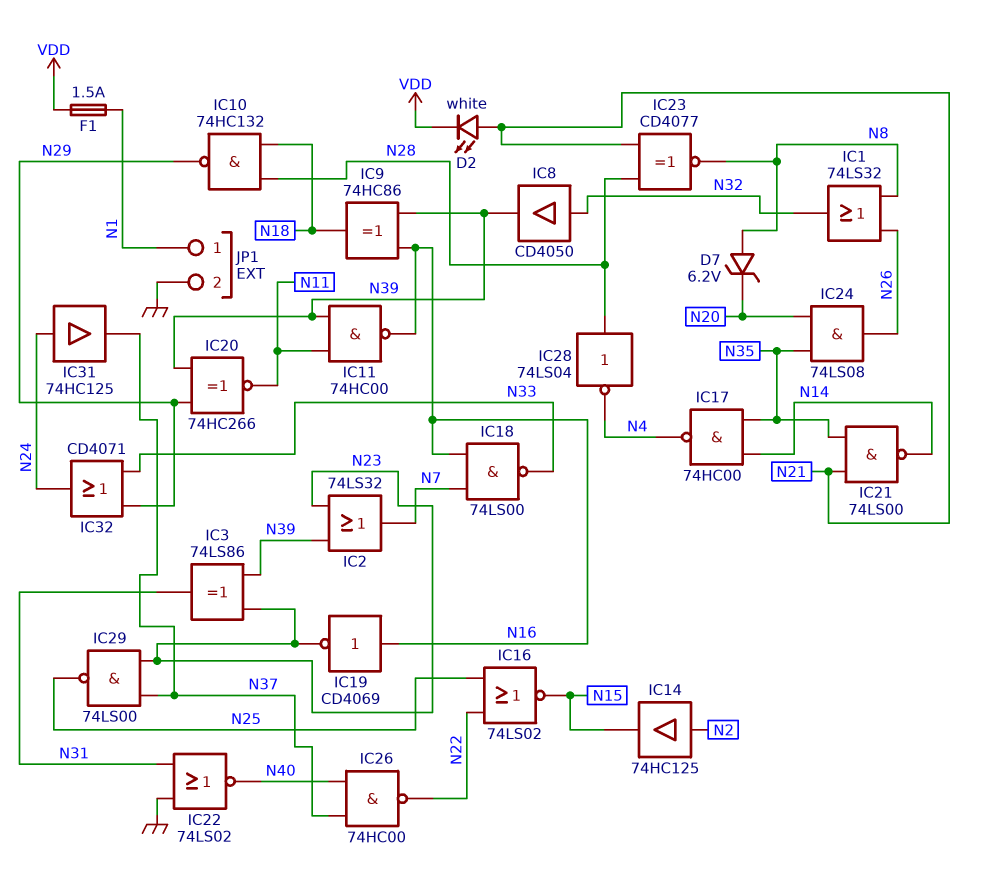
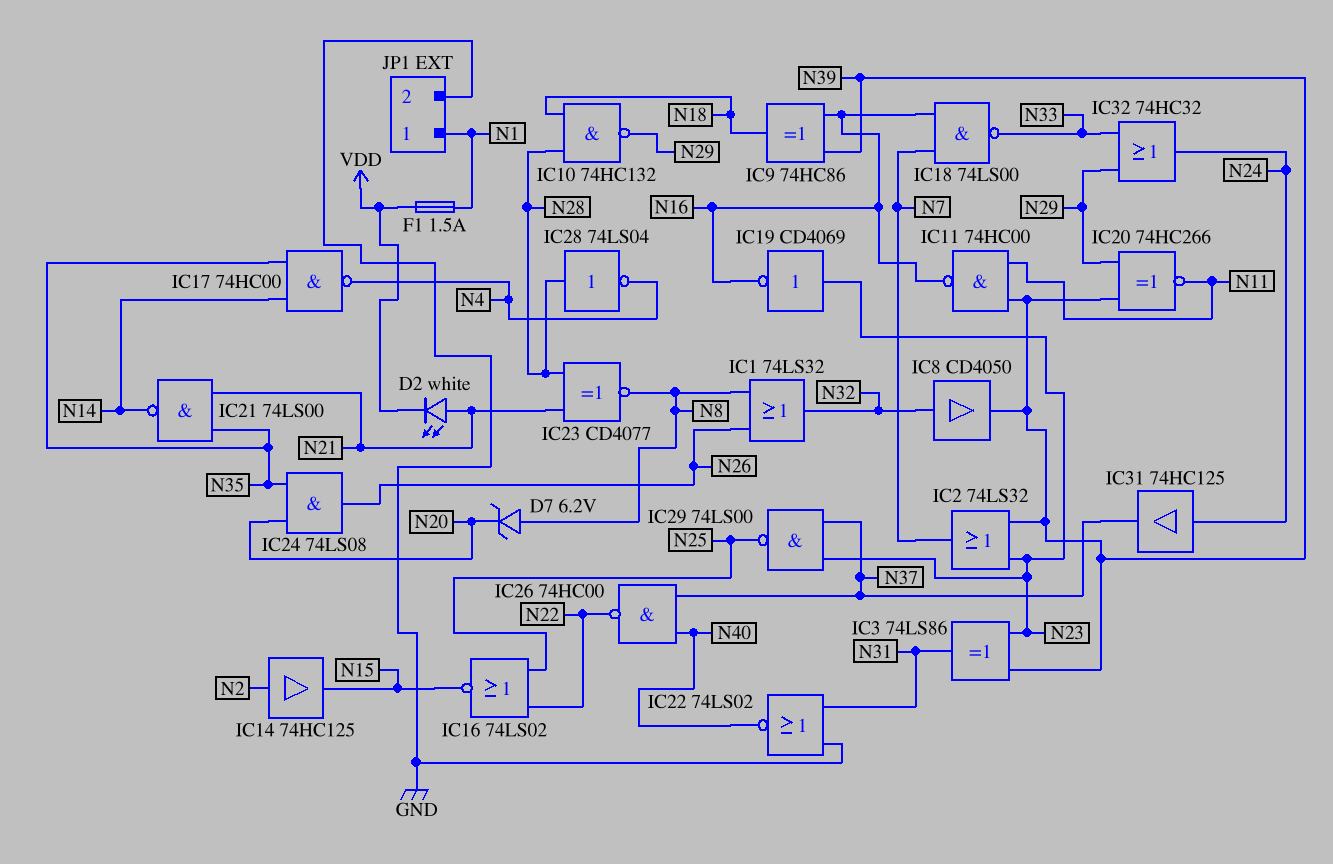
IC19: NOT CD4069 (in N16, out N23) -> NOT CD4069 (in N23, out N16)
IC32: OR CD4071 (in N29, in N33, out N24) -> OR 74HC32 (in N29, in N33, out N24)

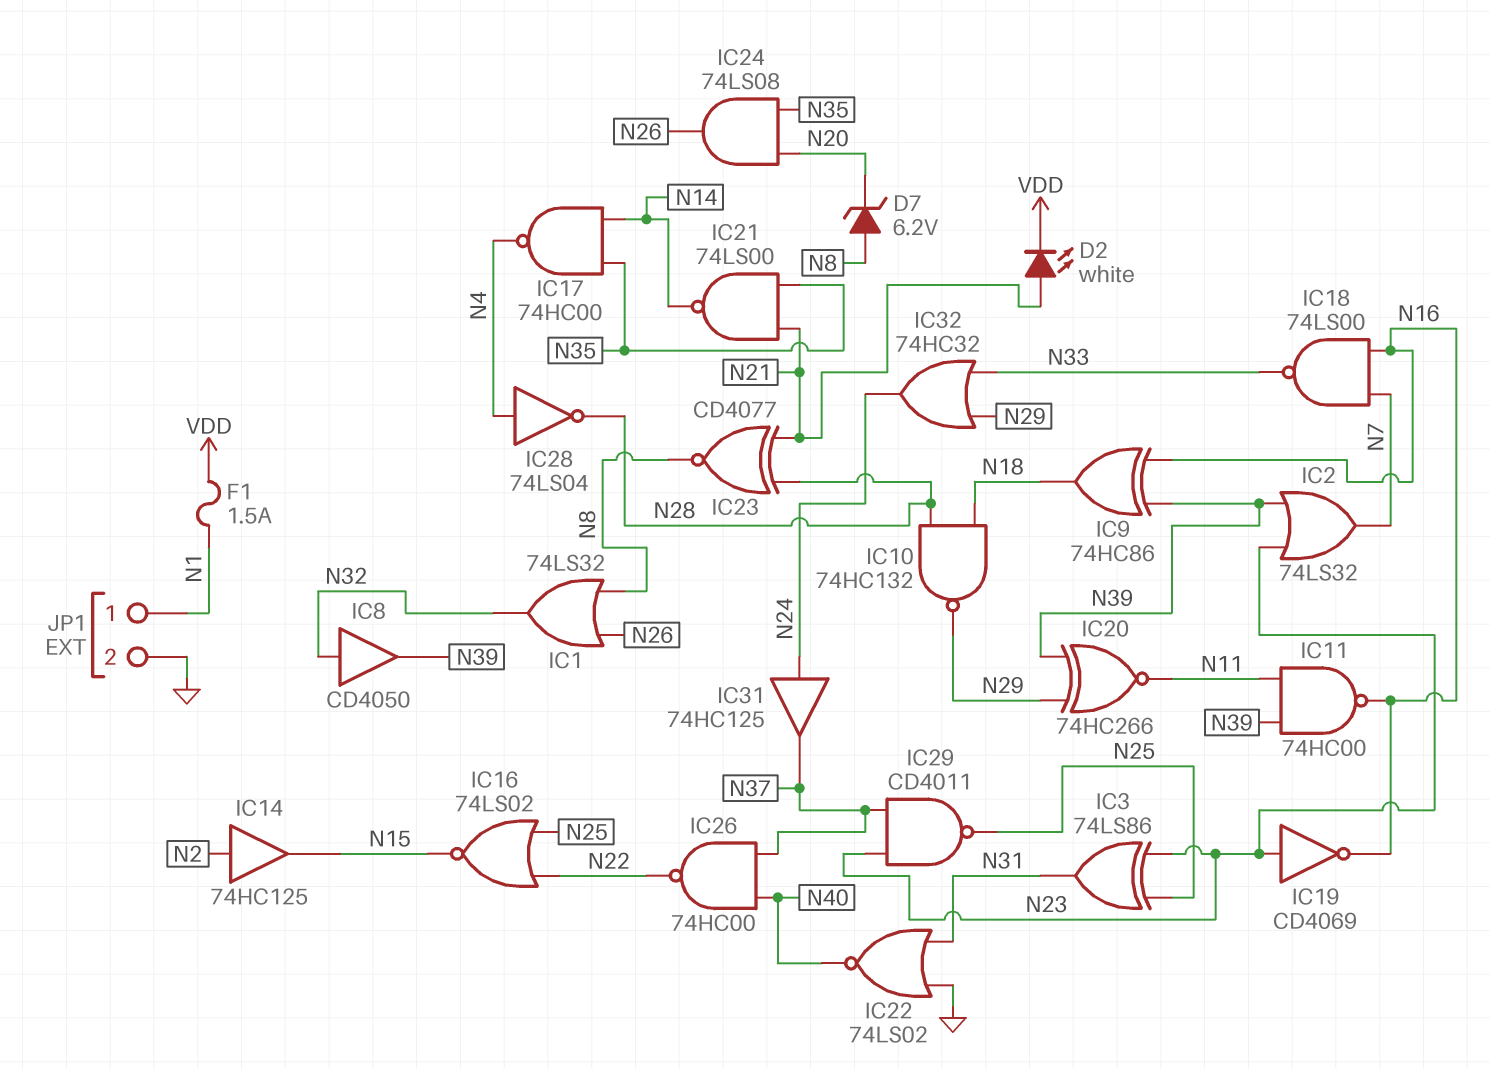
IC3: XOR 74LS86 (in N23, in N39, out N31) -> XOR 74LS86 (in N23, in N25, out N31)
IC28: NOT 74LS04 (in N28, out N4) -> NOT 74LS04 (in N4, out N28)
IC29: NAND 74LS00 (in N23, in N37, out N25) -> NAND CD4011 (in N23, in N37, out N25)

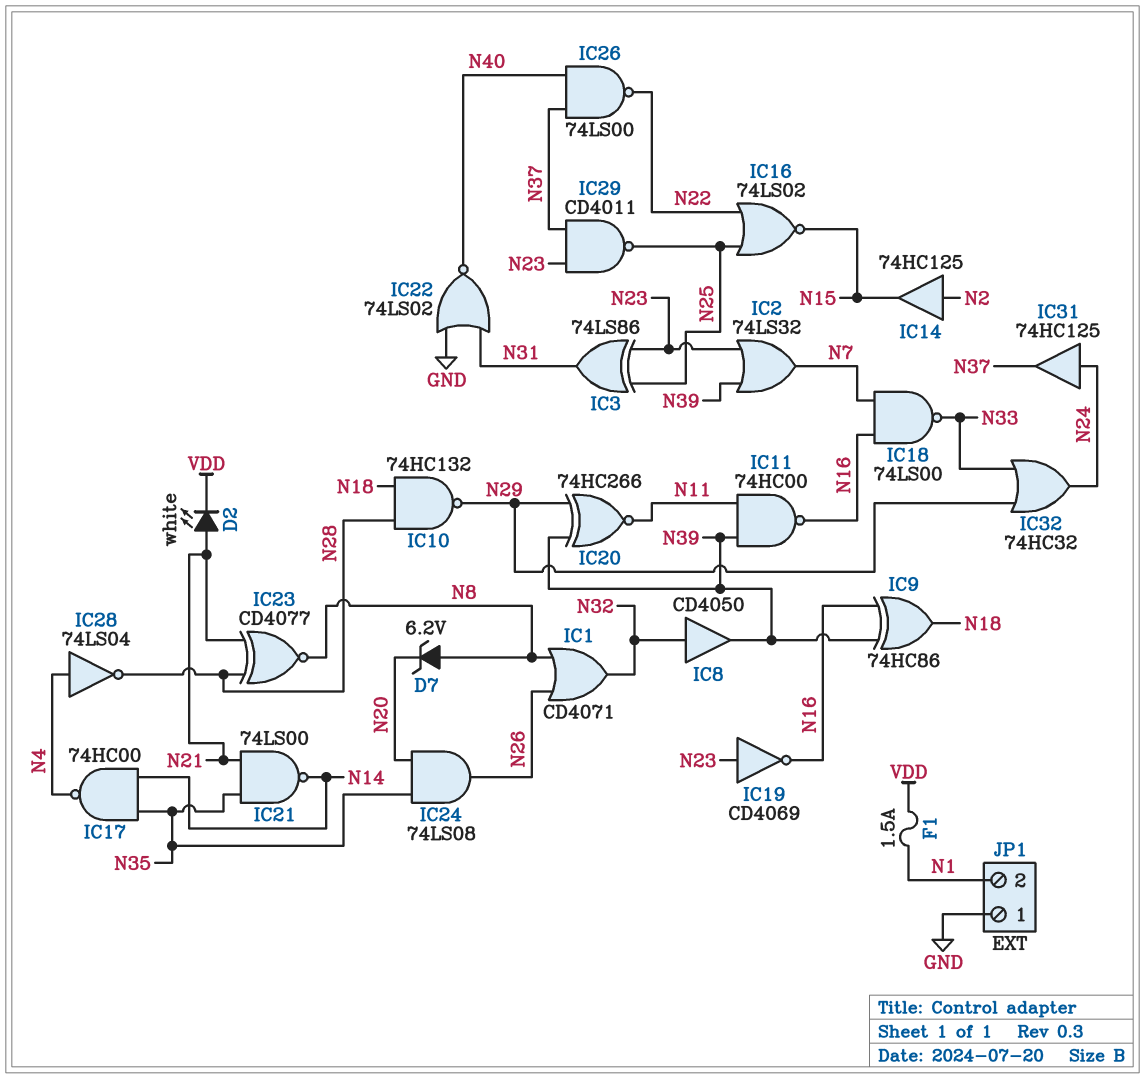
IC1: OR 74LS32 (in N8, in N26, out N32) -> OR CD4071 (in N8, in N26, out N32)
IC26: NAND 74HC00 (in N37, in N40, out N22) -> NAND 74LS00 (in N37, in N40, out N22)
JP1 pin 1: N1 -> GND
JP1 pin 2: GND -> N1

